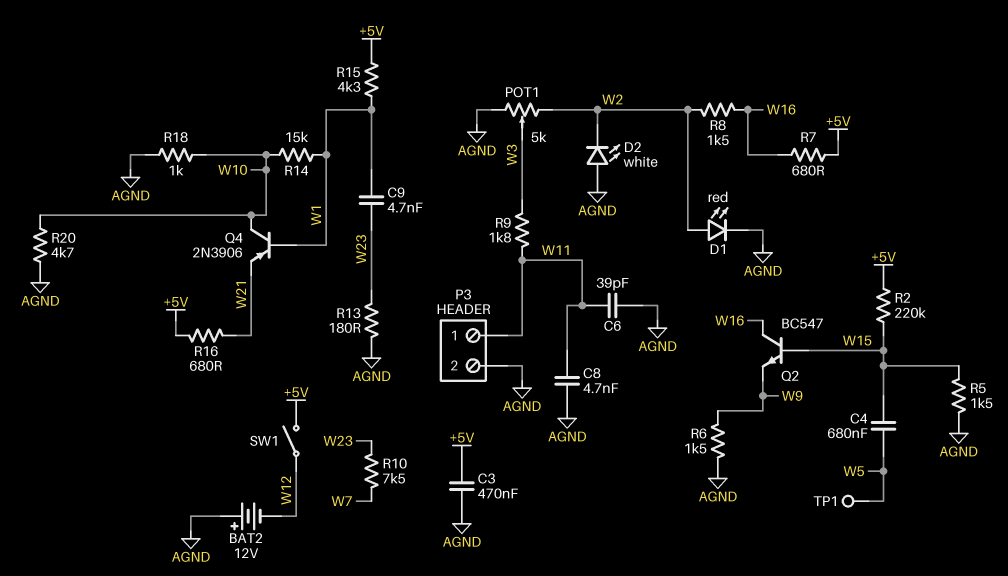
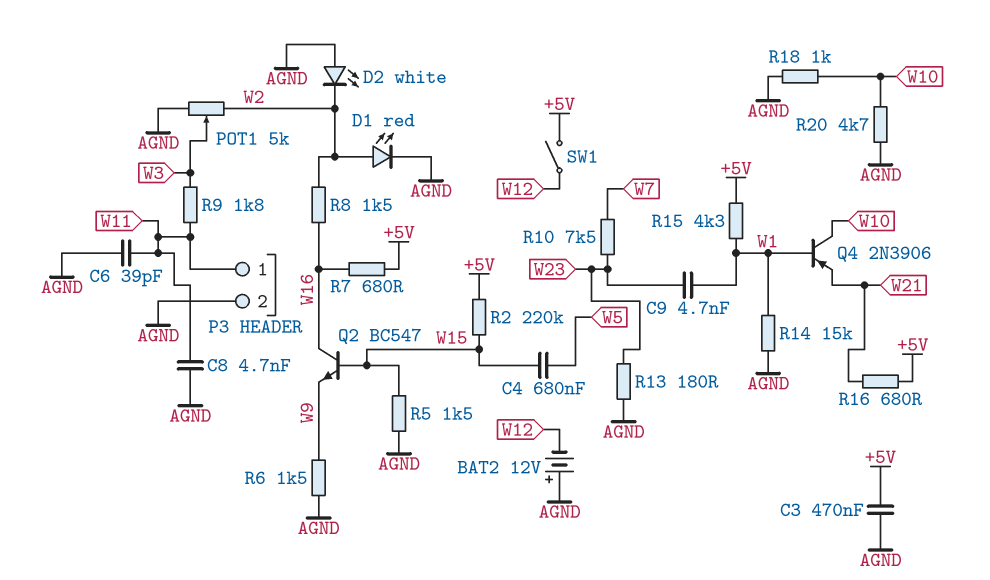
R14: 15k (W1, W10) -> 15k (AGND, W1)
TP1: test point (W5) -> none

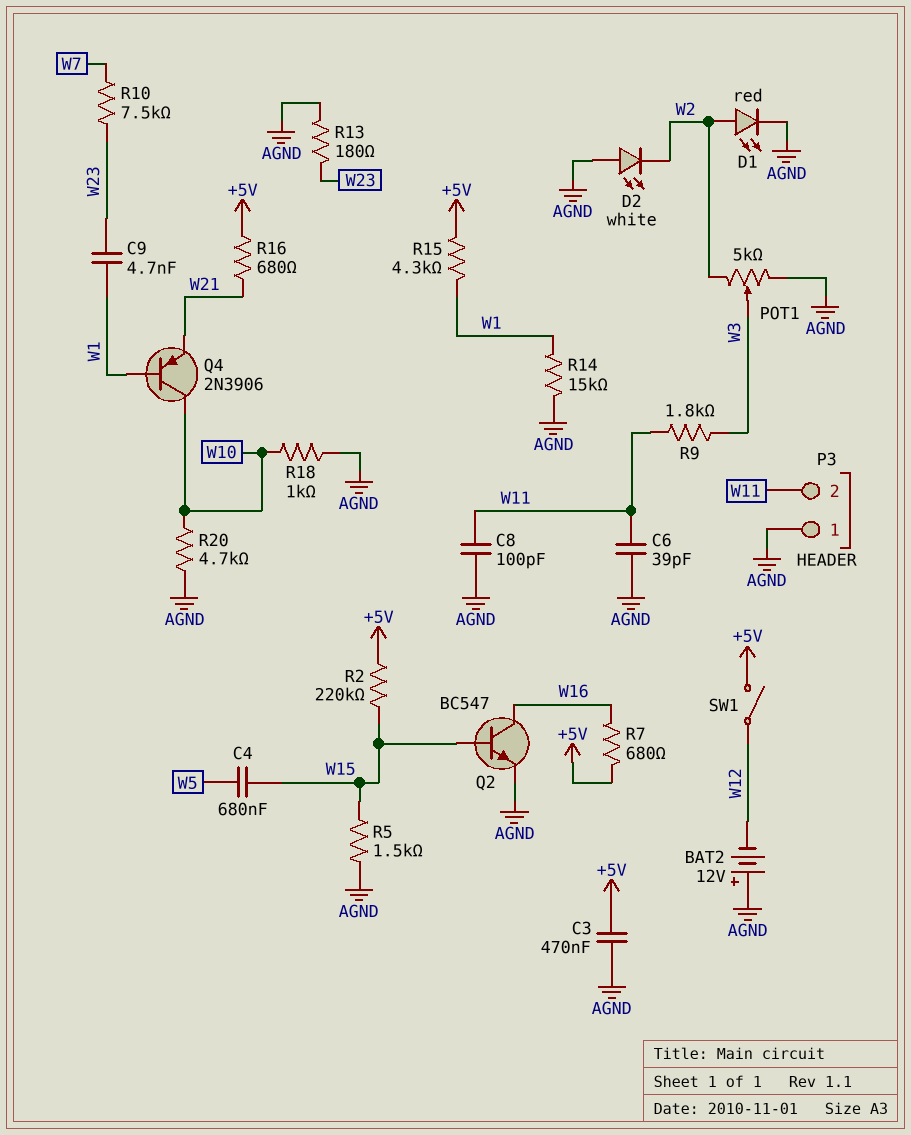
C8: 4.7nF (AGND, W11) -> 100pF (AGND, W11)
P3 pin 1: W11 -> AGND
P3 pin 2: AGND -> W11
Q2: NPN BC547 (B W15, C W16, E W9) -> NPN BC547 (B W15, C W16, E AGND)
R6: 1.5k (AGND, W9) -> none
R8: 1.5k (W2, W16) -> none

